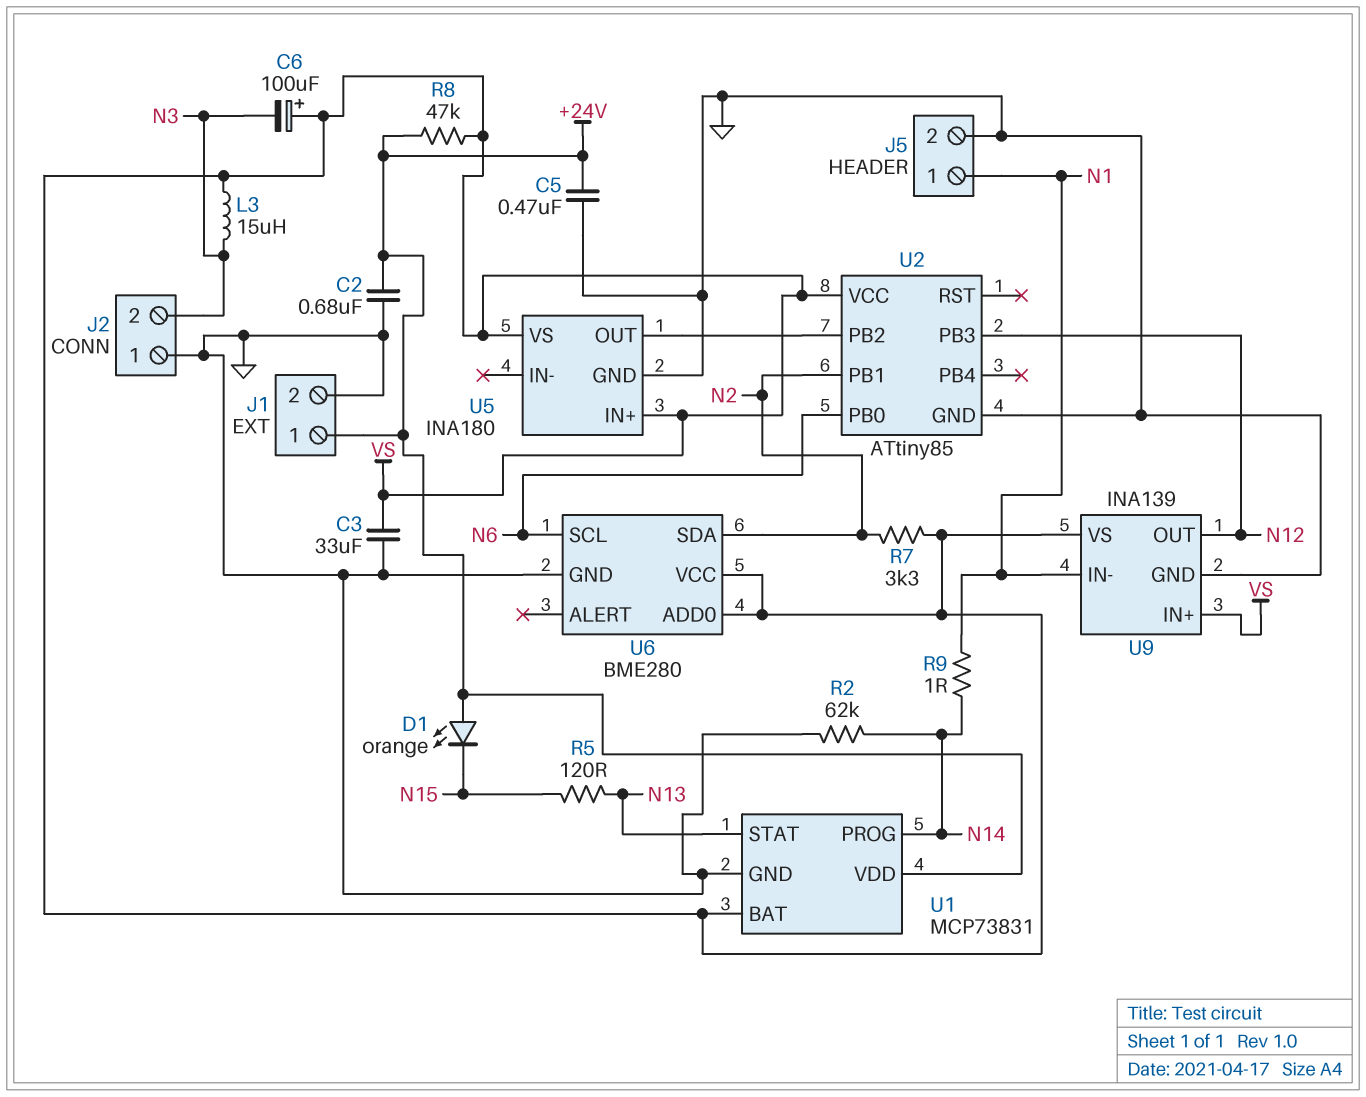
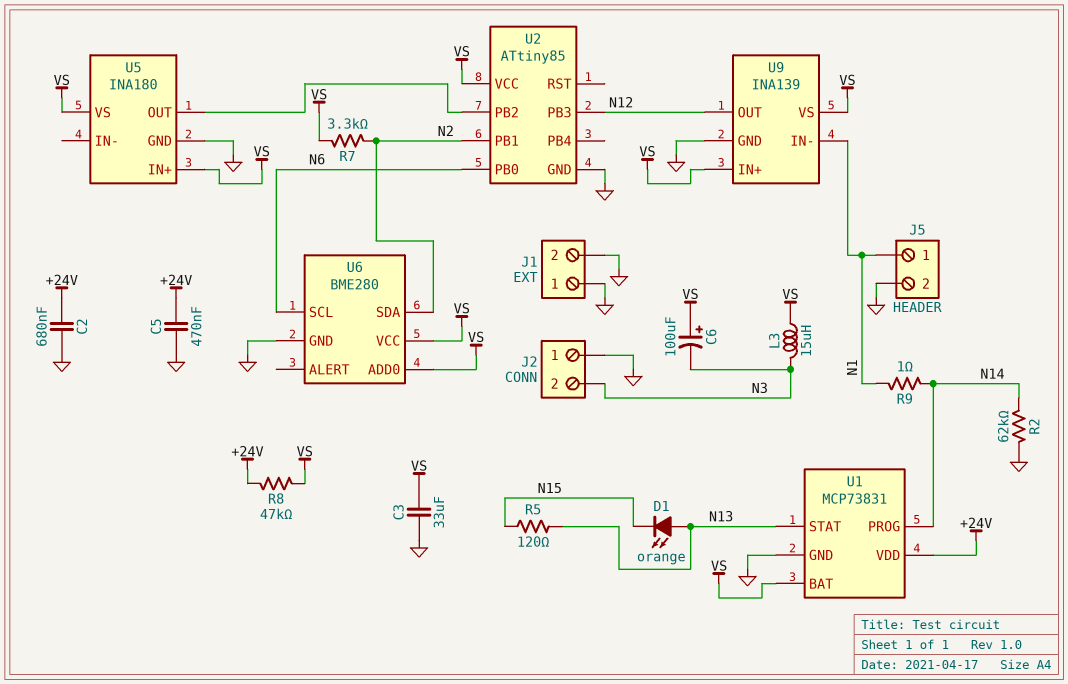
D1: LED orange (A +24V, K N15) -> LED orange (A N13, K N15)
J1 pin 1: +24V -> GND

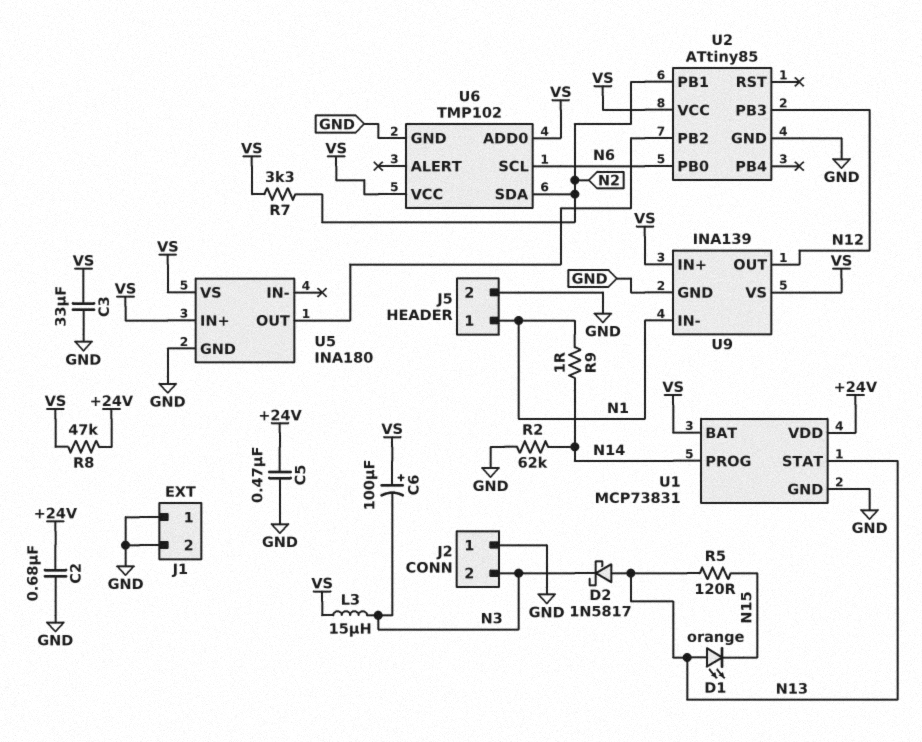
D2: none -> schottky 1N5817 (A N13, K N3)
U6: BME280 -> TMP102

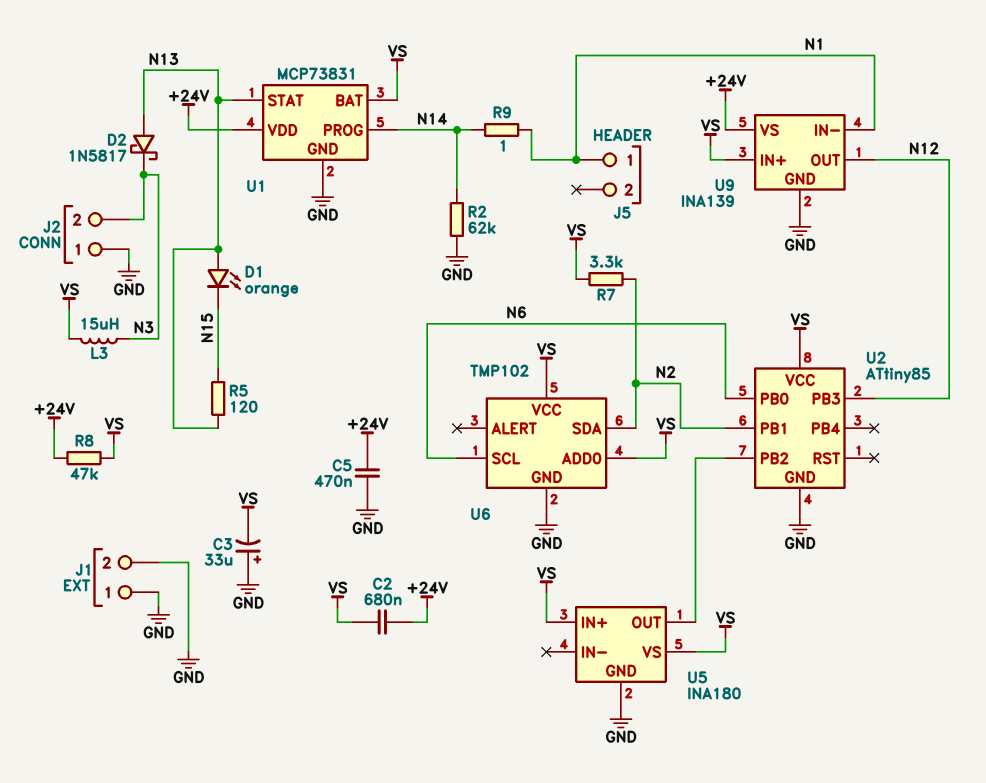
C2: 680nF (+24V, GND) -> 680nF (+24V, VS)
C3: 33uF (GND, VS) -> 33uF (plus GND, minus VS)
C6: 100uF (plus VS, minus N3) -> none
J5 pin 2: GND -> none
U9 pin VS: VS -> +24V

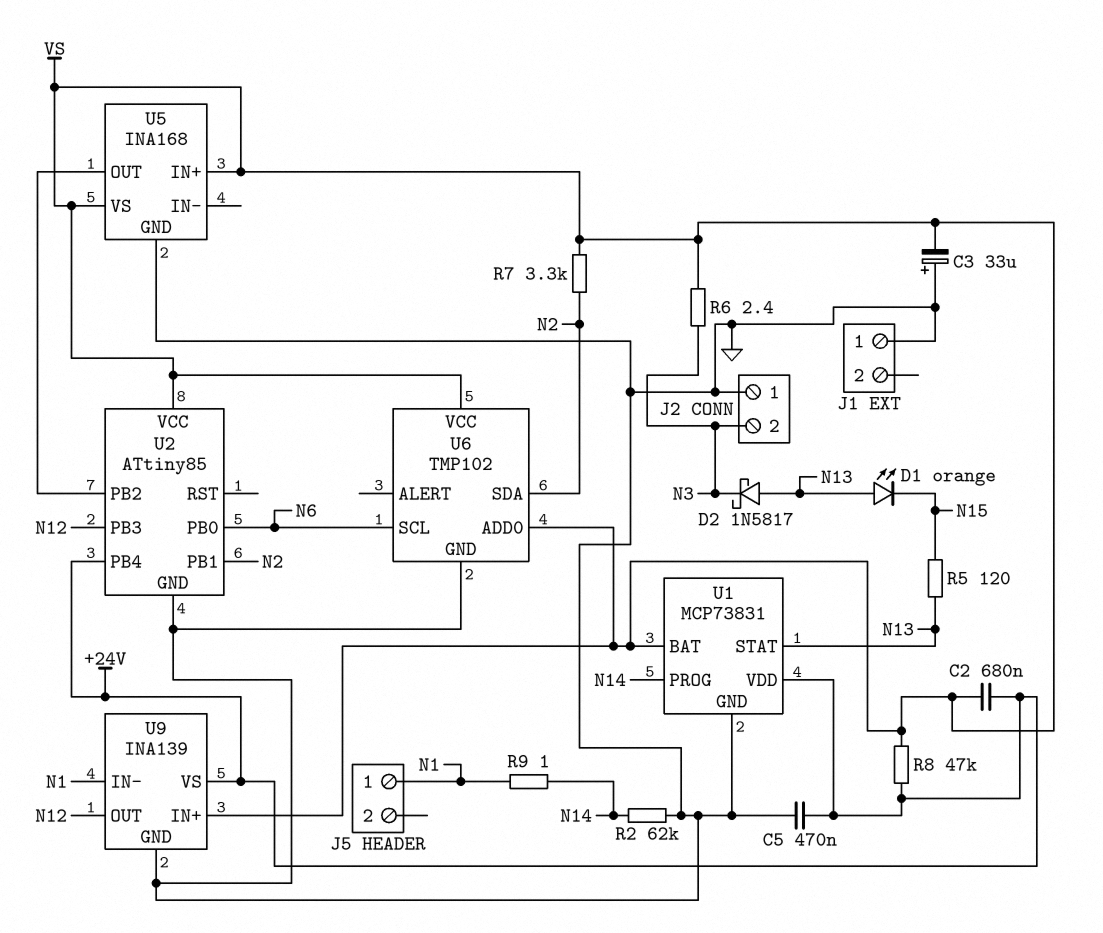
J1 pin 2: GND -> none
L3: 15uH (N3, VS) -> none
R6: none -> 2.4 (N3, VS)
U2 pin PB4: none -> +24V
U5: INA180 -> INA168

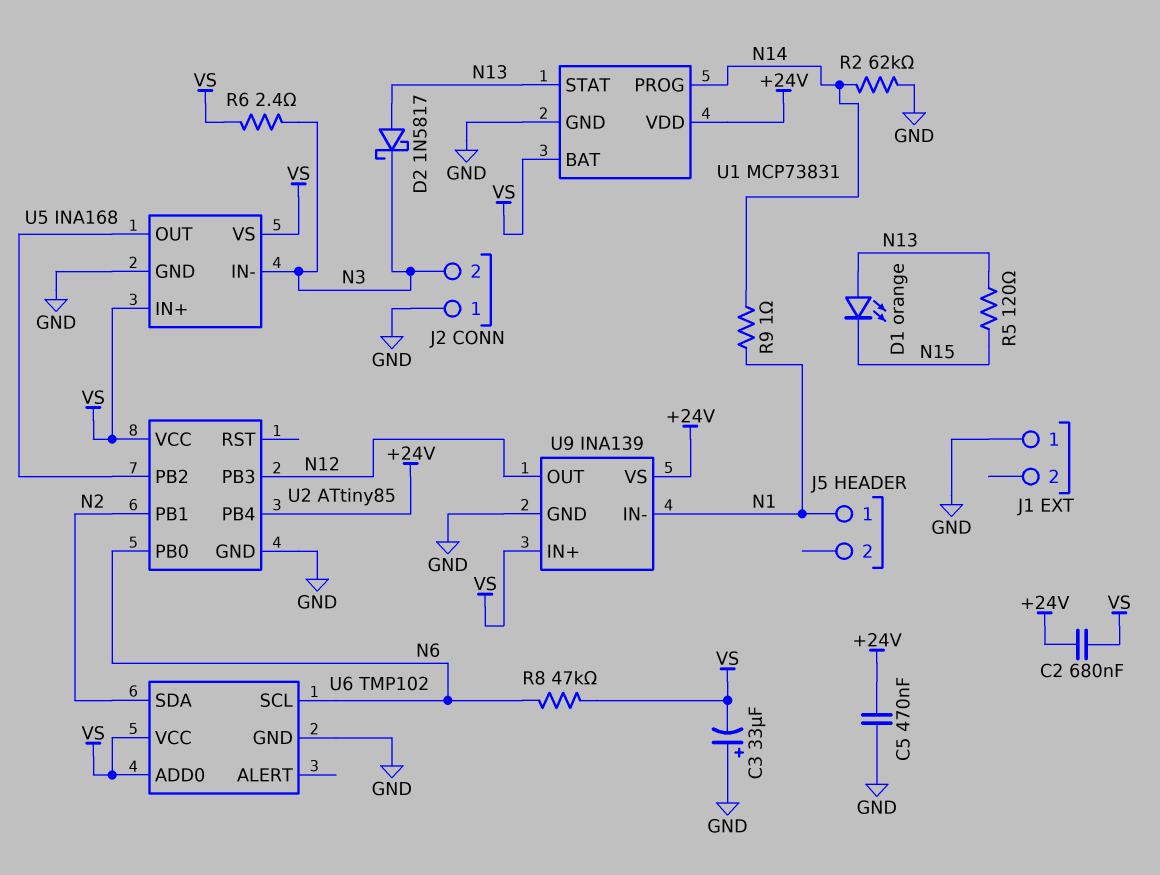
R7: 3.3k (N2, VS) -> none
R8: 47k (+24V, VS) -> 47k (N6, VS)
U5 pin IN-: none -> N3

